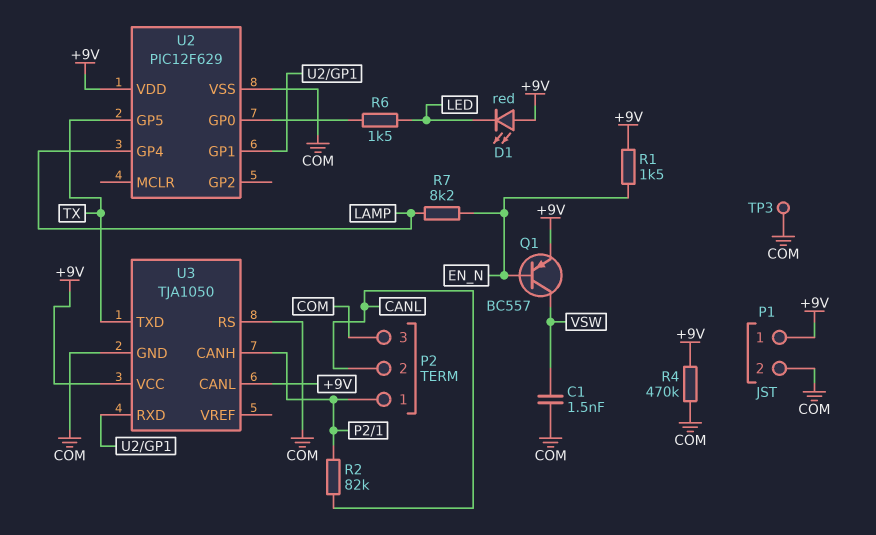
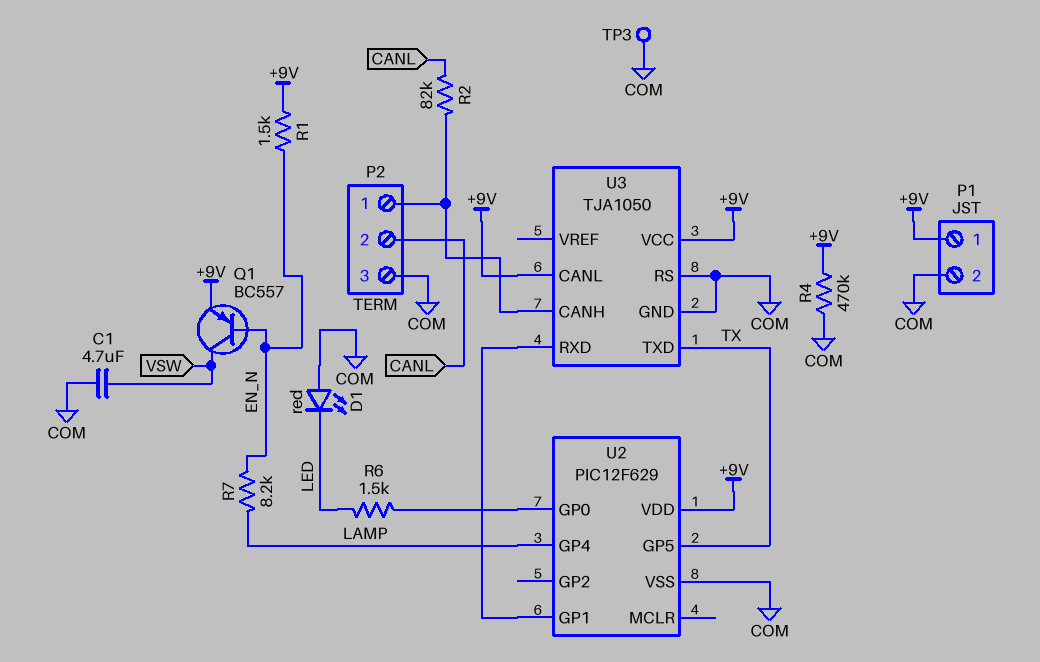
C1: 1.5nF (COM, VSW) -> 4.7uF (COM, VSW)
D1: LED red (A +9V, K LED) -> LED red (A COM, K LED)

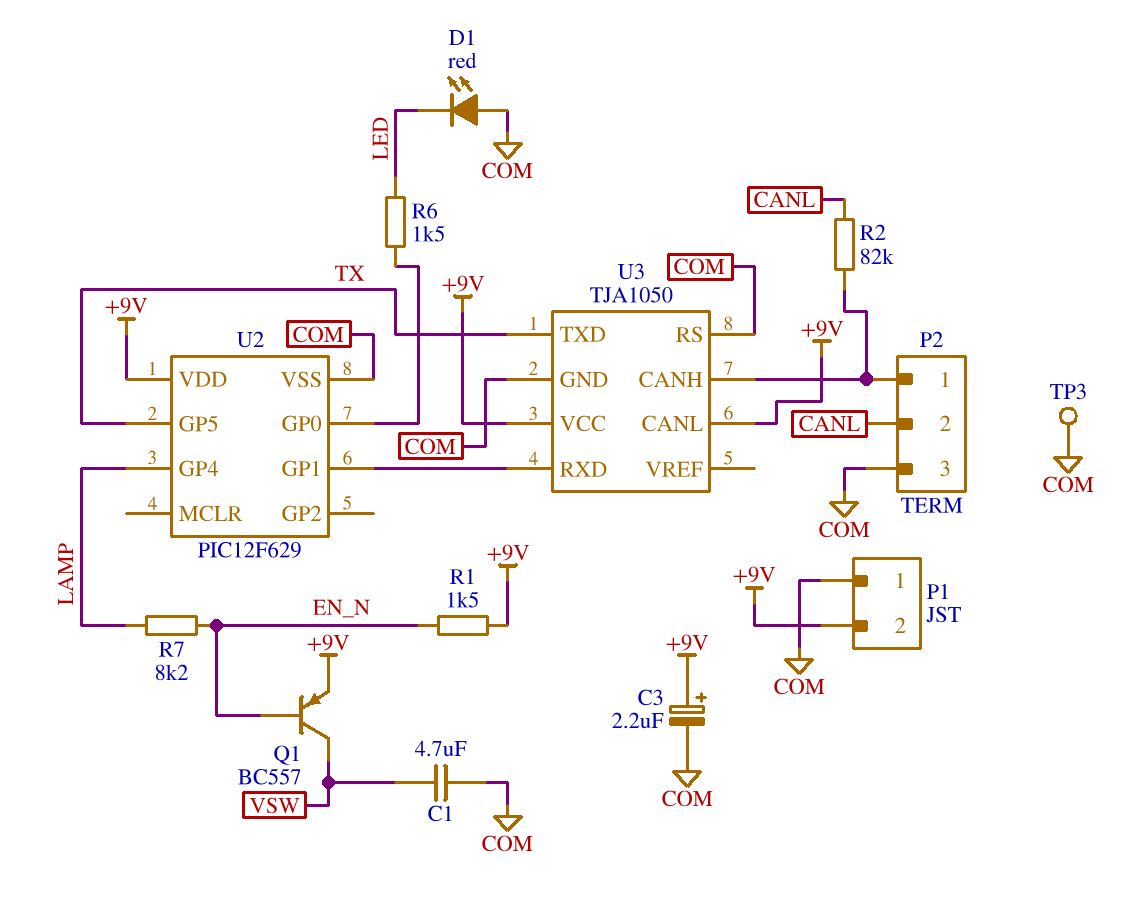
C3: none -> 2.2uF (plus +9V, minus COM)
P1 pin 1: +9V -> COM
P1 pin 2: COM -> +9V
R4: 470k (+9V, COM) -> none

